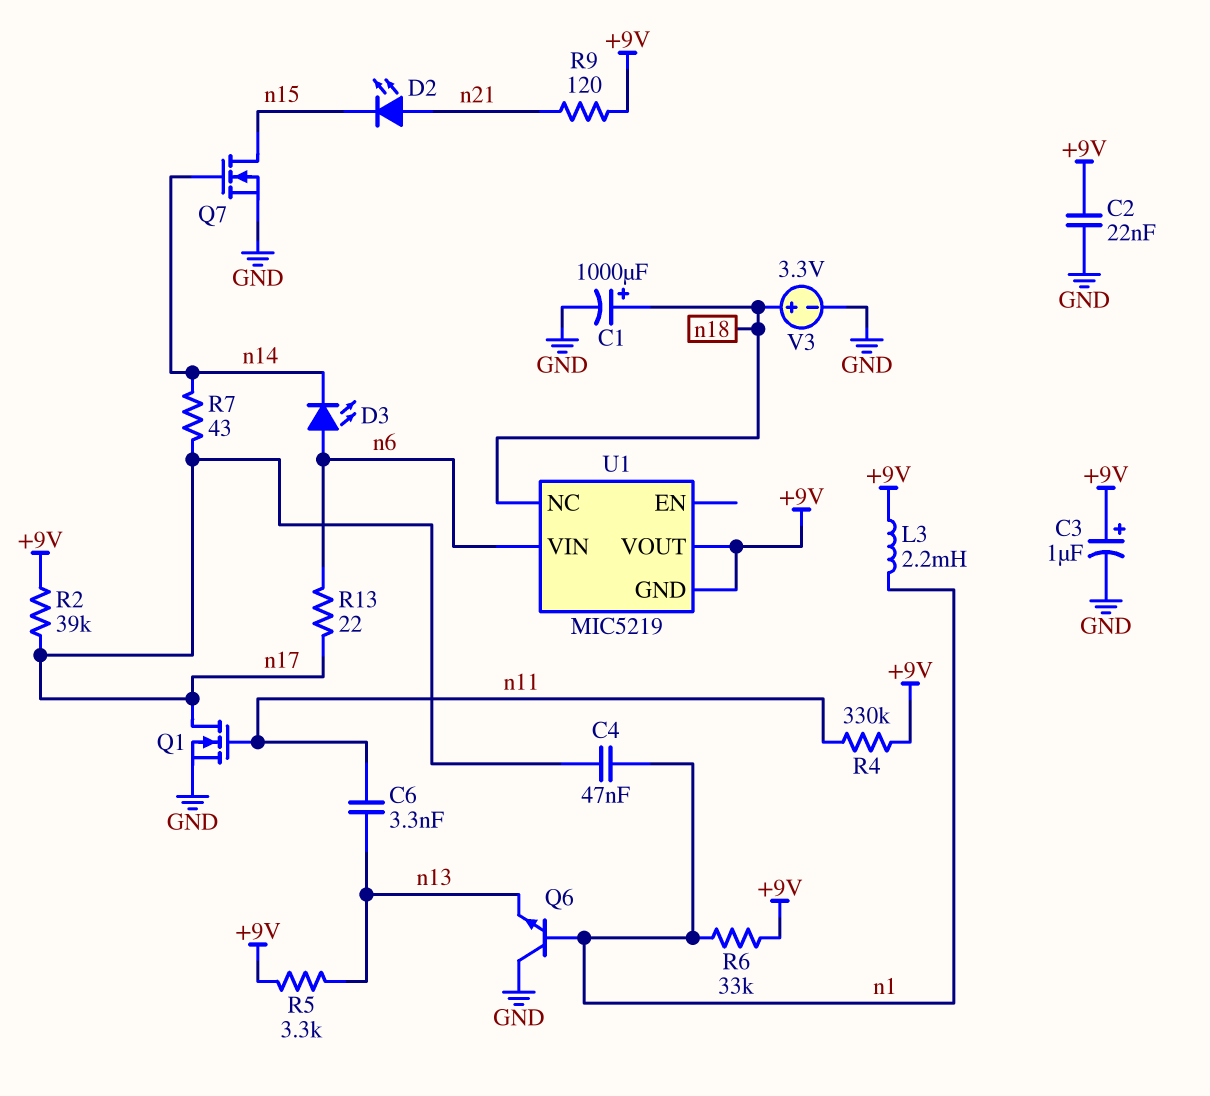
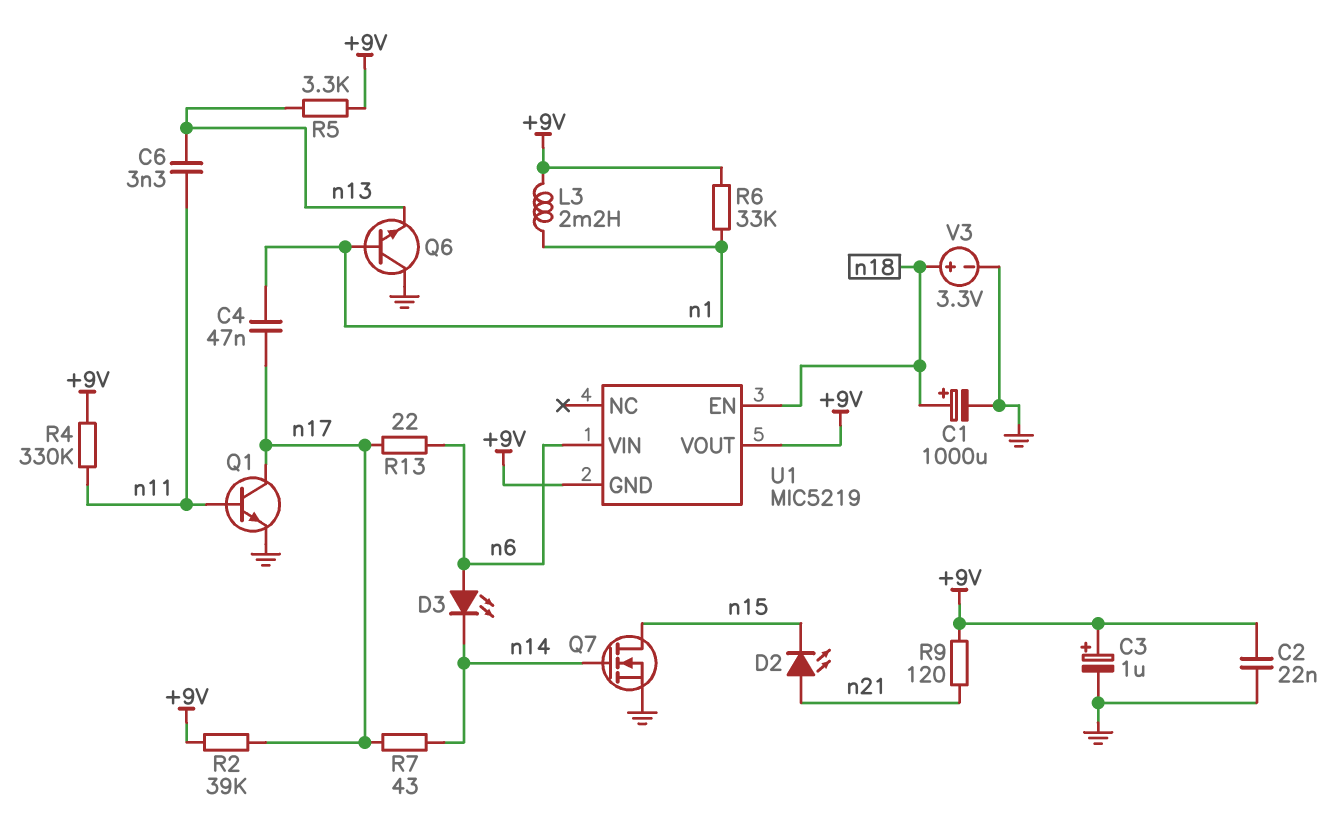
Q1: NMOS (G n11, D n17, S GND) -> NPN (B n11, C n17, E GND)
U1 pin EN: none -> n18
U1 pin NC: n18 -> none

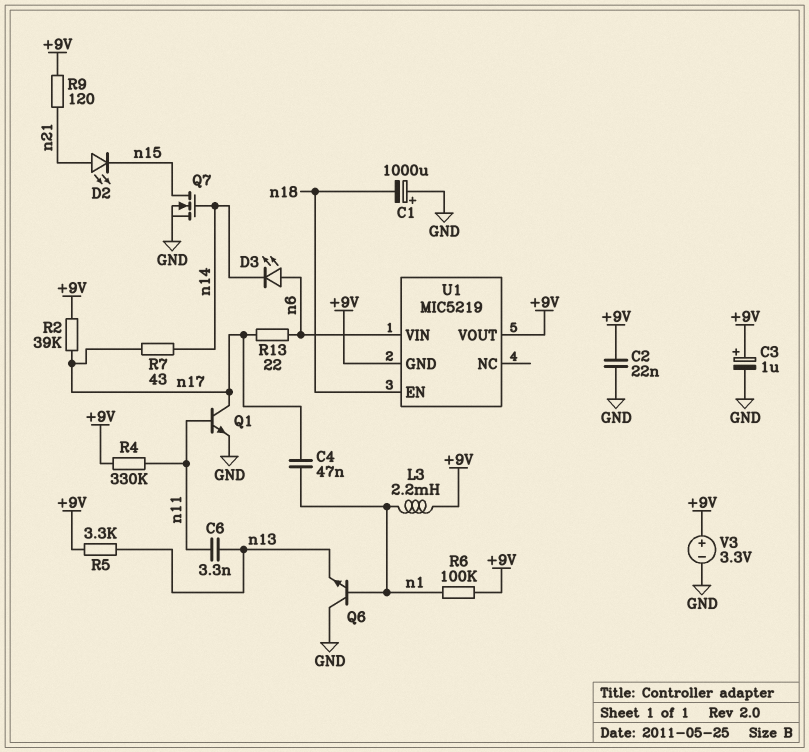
C1: 1000uF (plus n18, minus GND) -> 1000uF (plus GND, minus n18)
R6: 33k (+9V, n1) -> 100k (+9V, n1)
V3: 3.3V (plus n18, minus GND) -> 3.3V (plus +9V, minus GND)

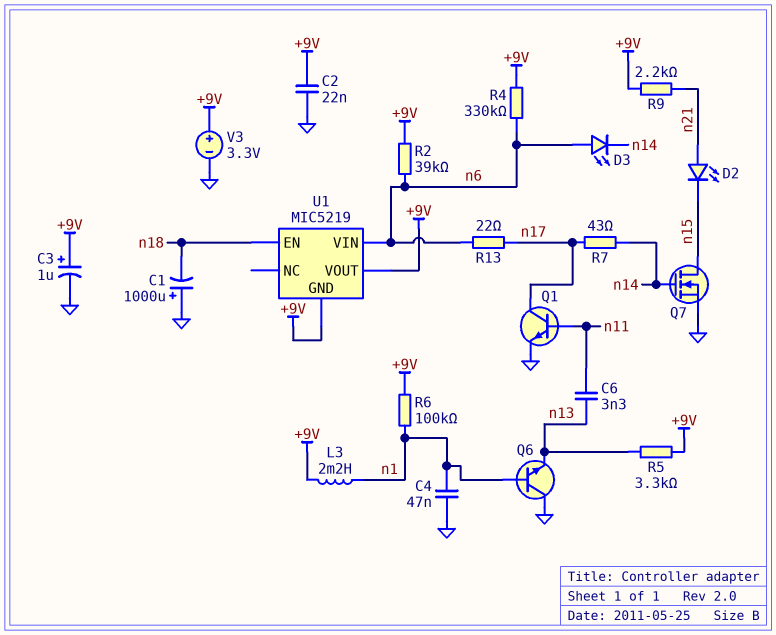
C4: 47nF (n1, n17) -> 47nF (GND, n1)
R2: 39k (+9V, n17) -> 39k (+9V, n6)
R4: 330k (+9V, n11) -> 330k (+9V, n6)
R9: 120 (+9V, n21) -> 2.2k (+9V, n21)

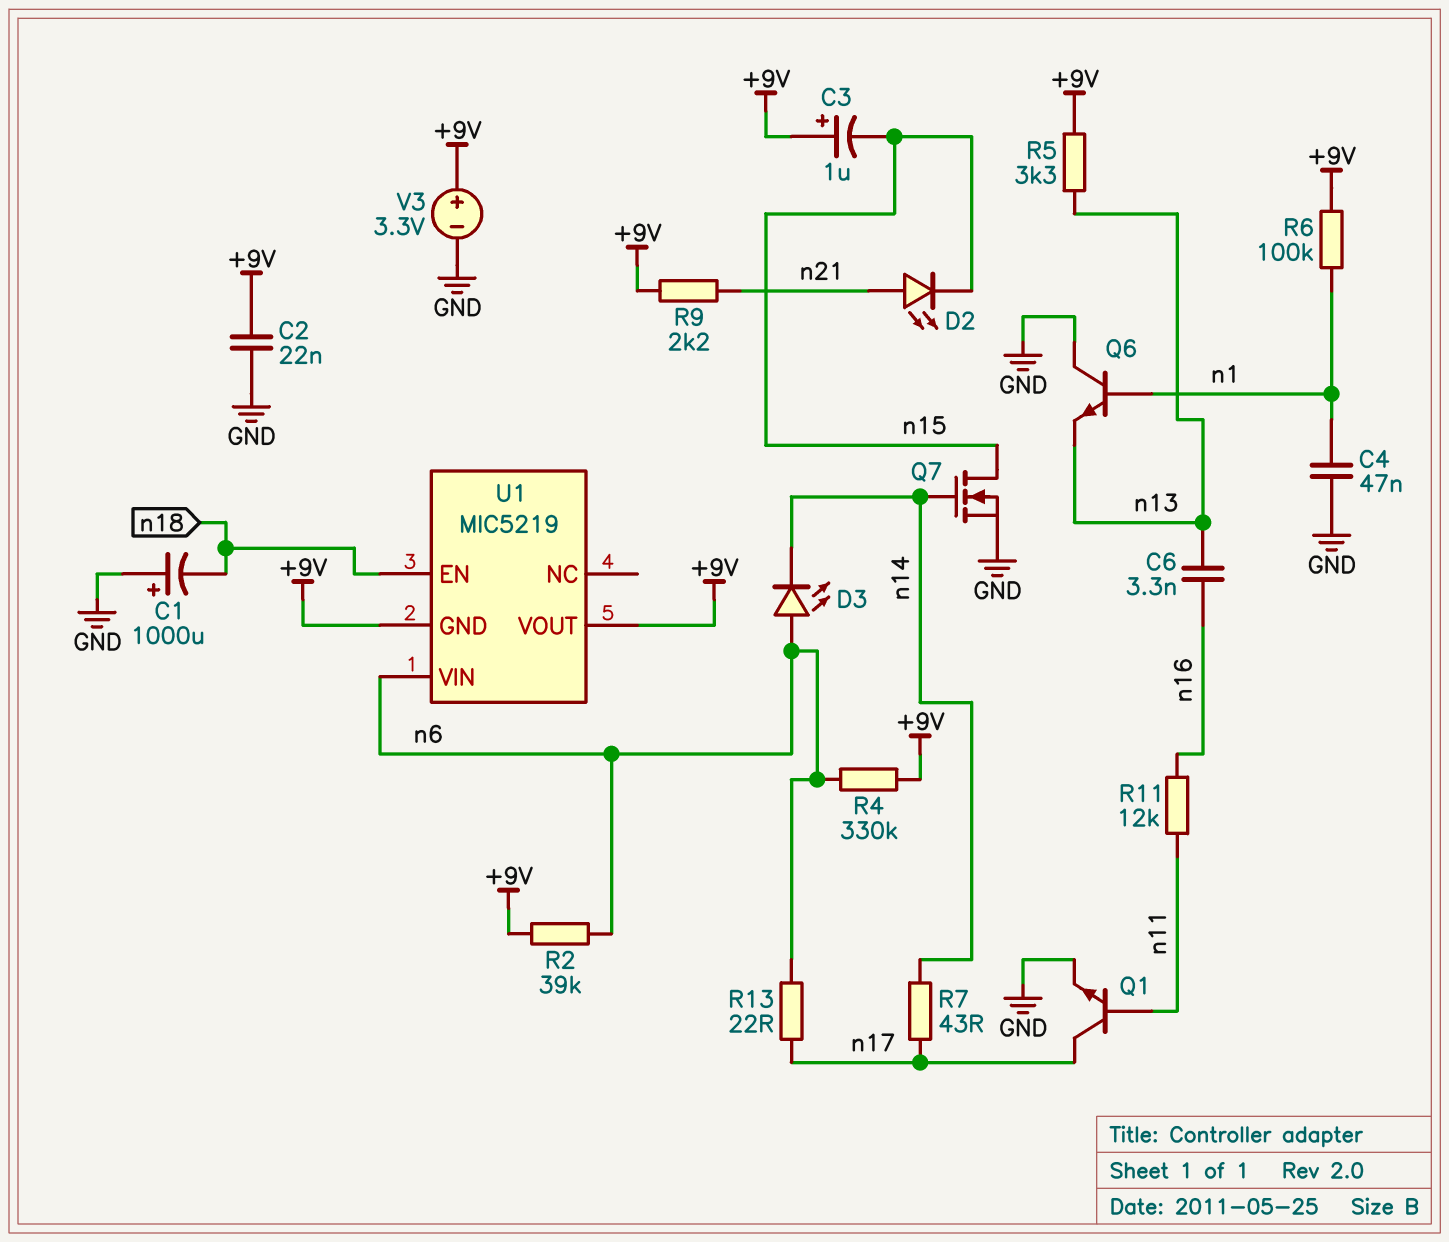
C3: 1uF (plus +9V, minus GND) -> 1uF (plus +9V, minus n15)
C6: 3.3nF (n11, n13) -> 3.3nF (n13, n16)
L3: 2.2mH (+9V, n1) -> none
R11: none -> 12k (n11, n16)

